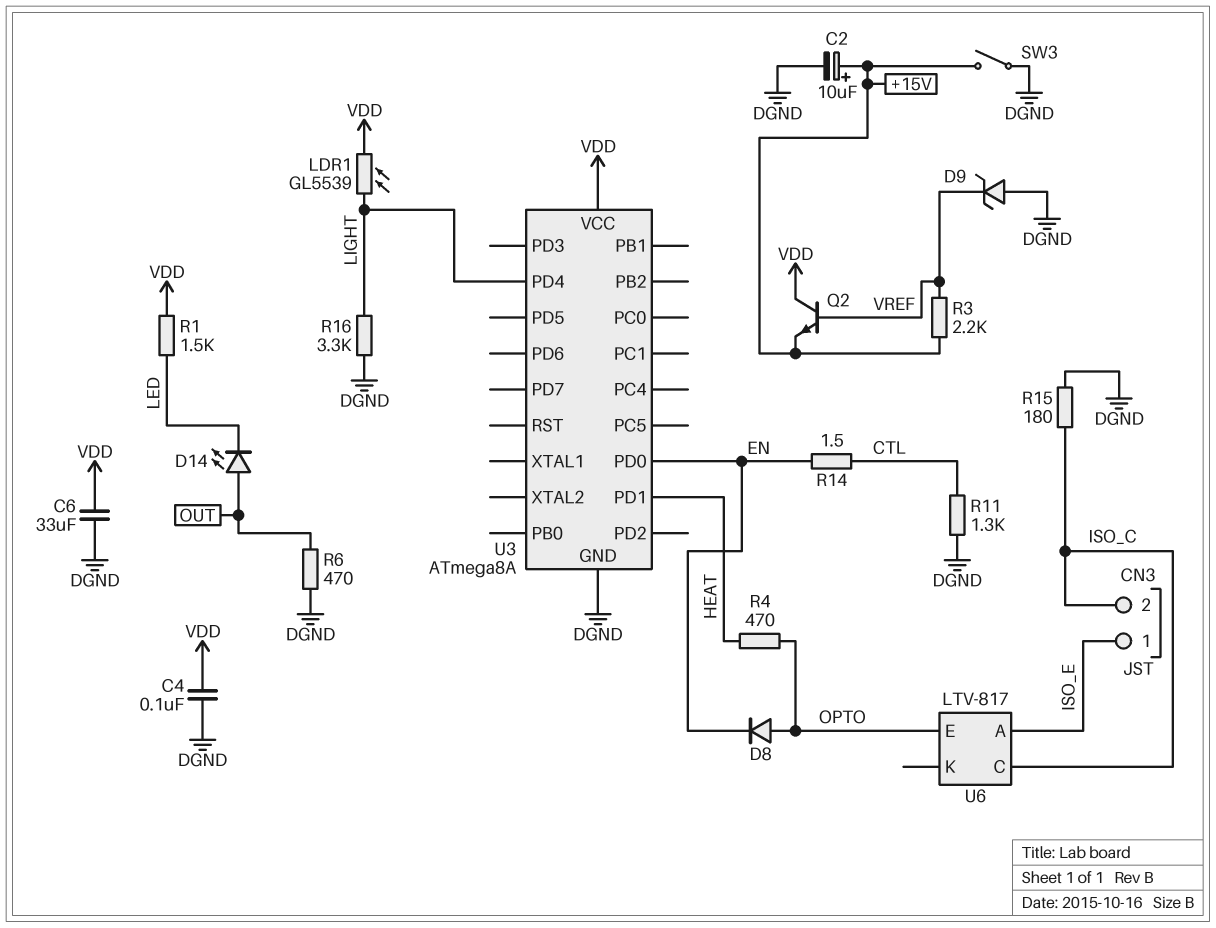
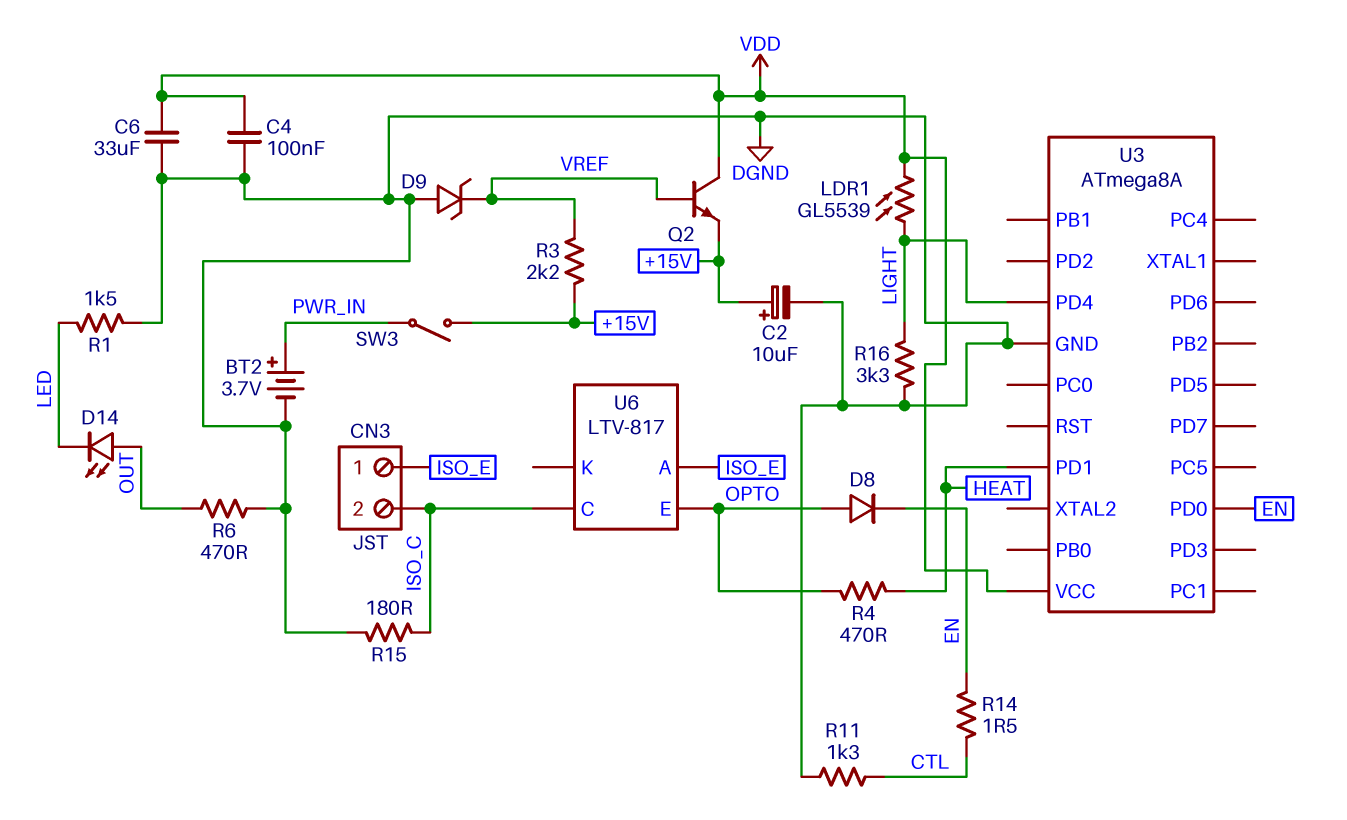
BT2: none -> 3.7V (plus PWR_IN, minus DGND)
R1: 1.5k (LED, VDD) -> 1.5k (DGND, LED)
SW3: switch (+15V, DGND) -> switch (+15V, PWR_IN)

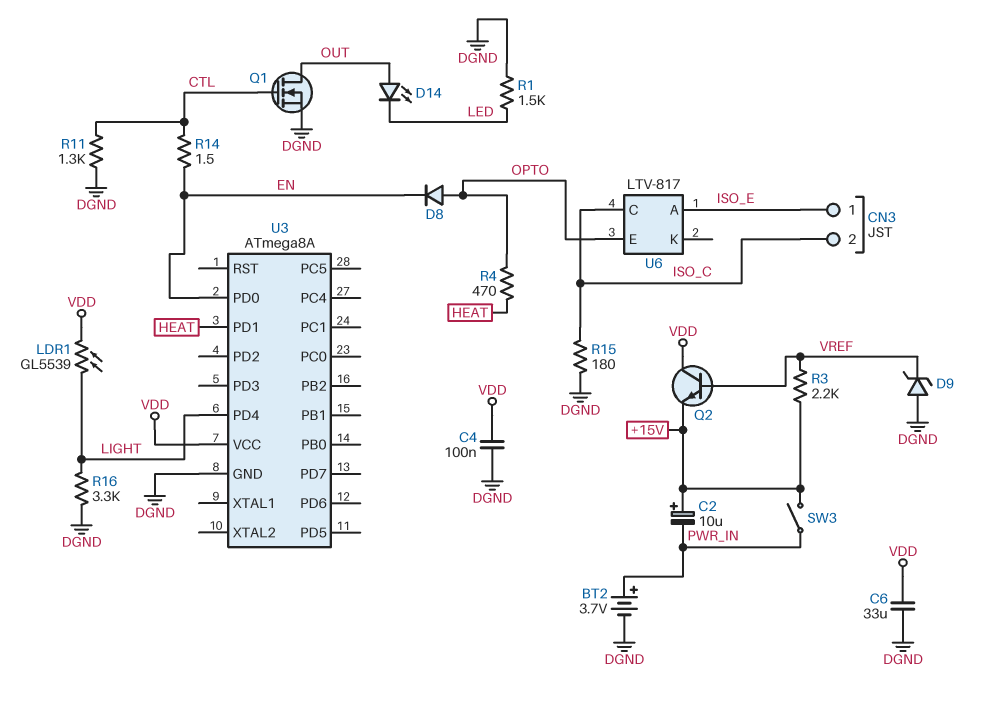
C2: 10uF (plus +15V, minus DGND) -> 10uF (plus +15V, minus PWR_IN)
Q1: none -> NMOS (G CTL, D OUT, S DGND)
R6: 470 (DGND, OUT) -> none

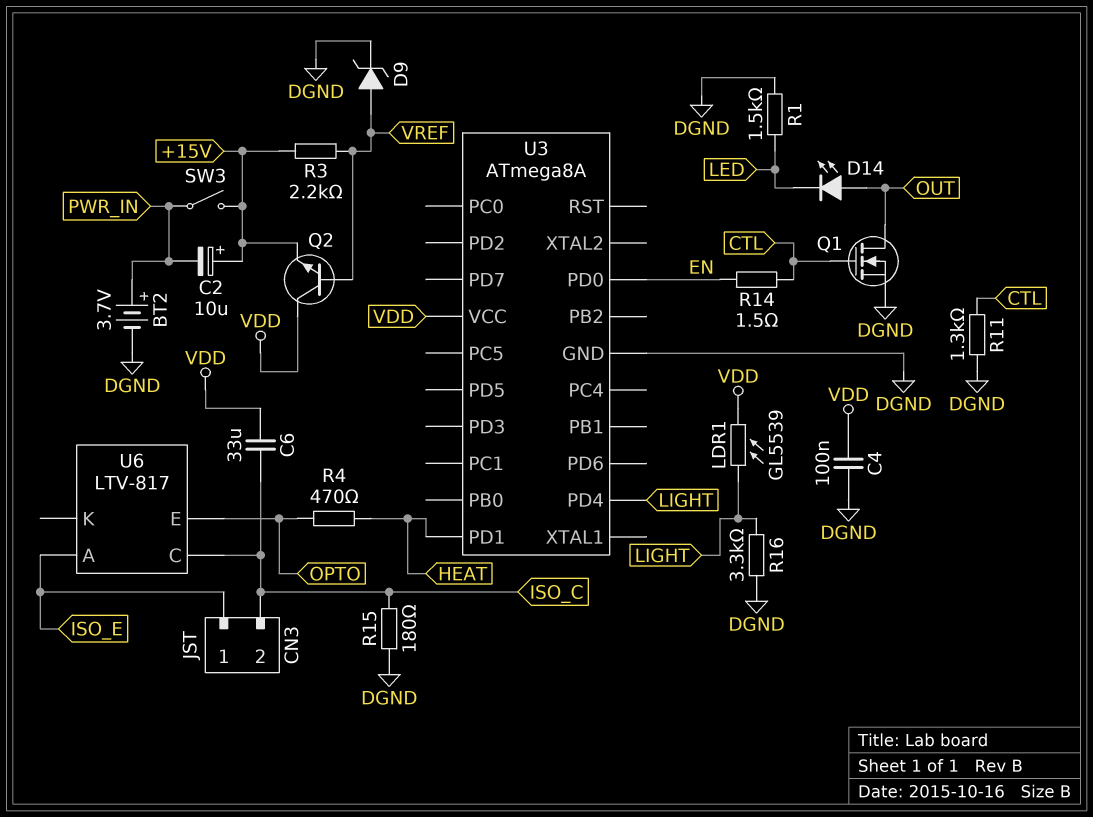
C6: 33uF (DGND, VDD) -> 33uF (ISO_C, VDD)
D8: diode (A OPTO, K EN) -> none
D9: zener (A DGND, K VREF) -> zener (A VREF, K DGND)

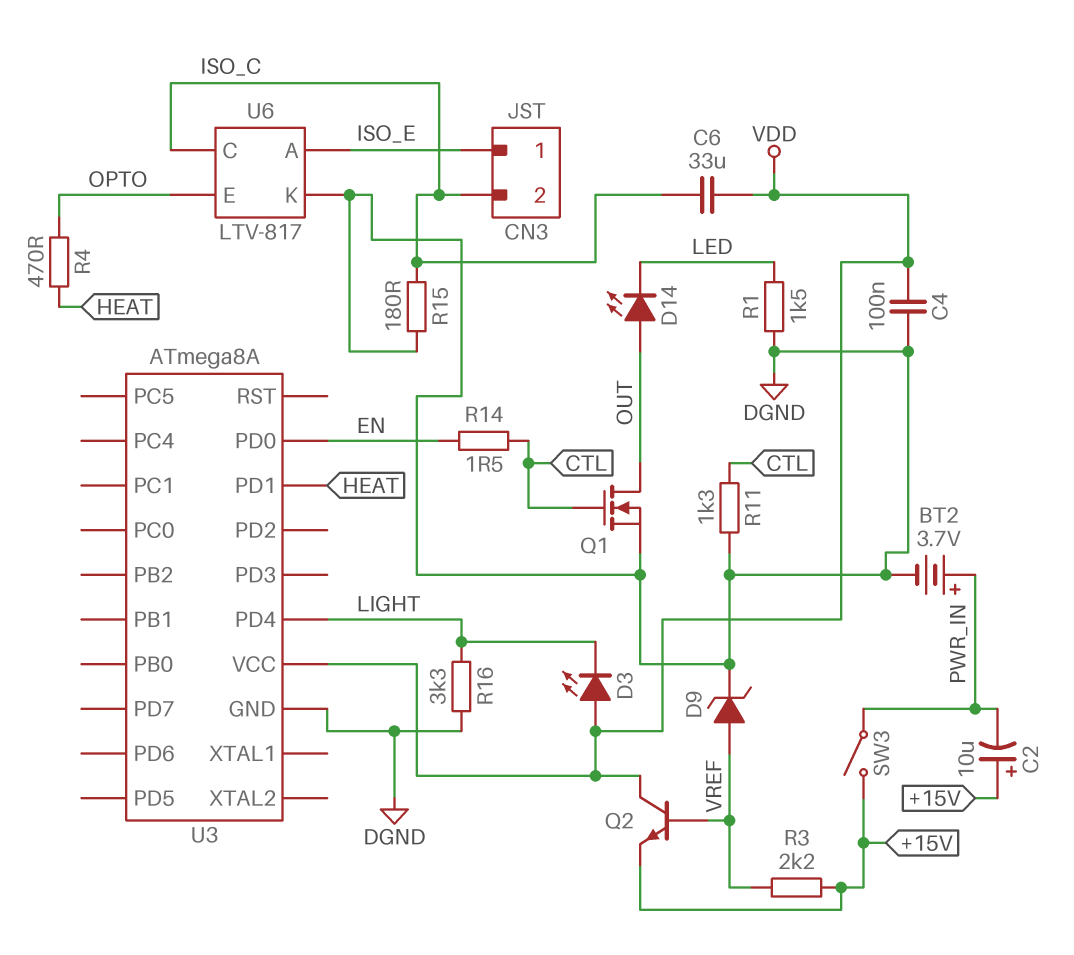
D3: none -> LED (A VDD, K LIGHT)
LDR1: GL5539 (LIGHT, VDD) -> none
U6 pin K: none -> DGND

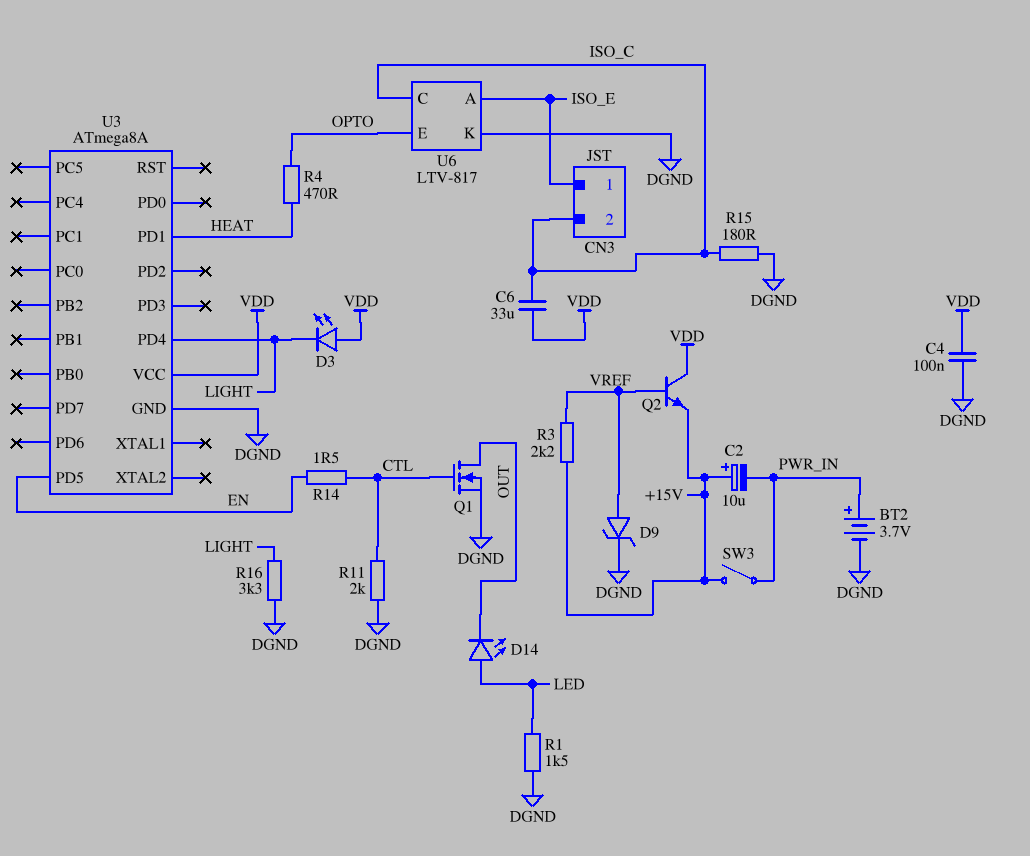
D14: LED (A OUT, K LED) -> LED (A LED, K OUT)
R11: 1.3k (CTL, DGND) -> 2k (CTL, DGND)
U3 pin PD0: EN -> none
U3 pin PD5: none -> EN

